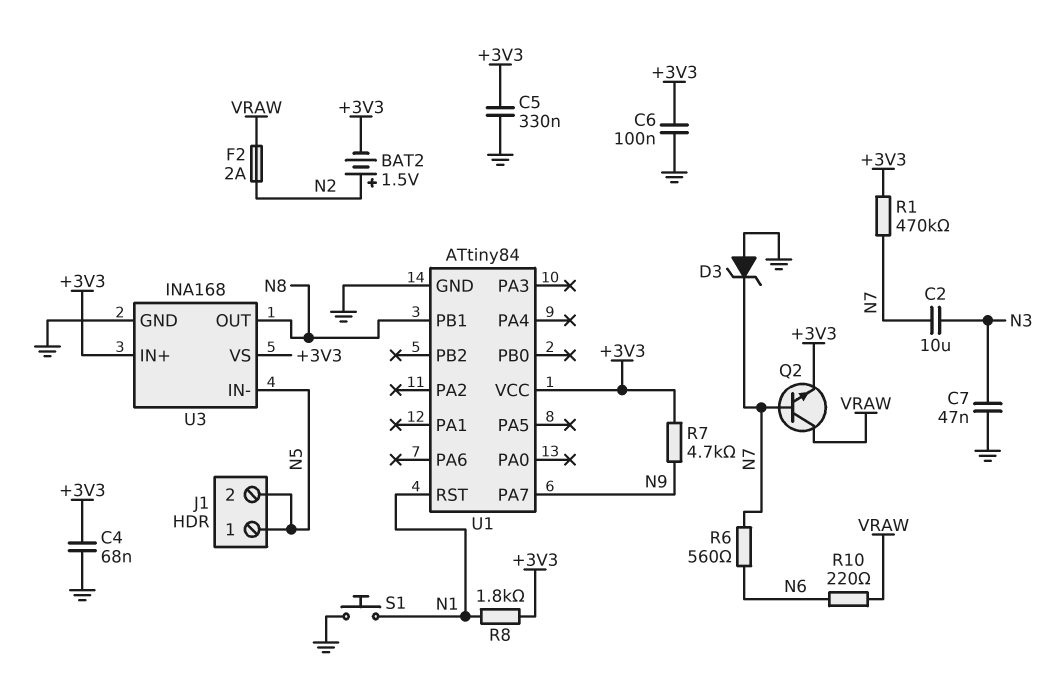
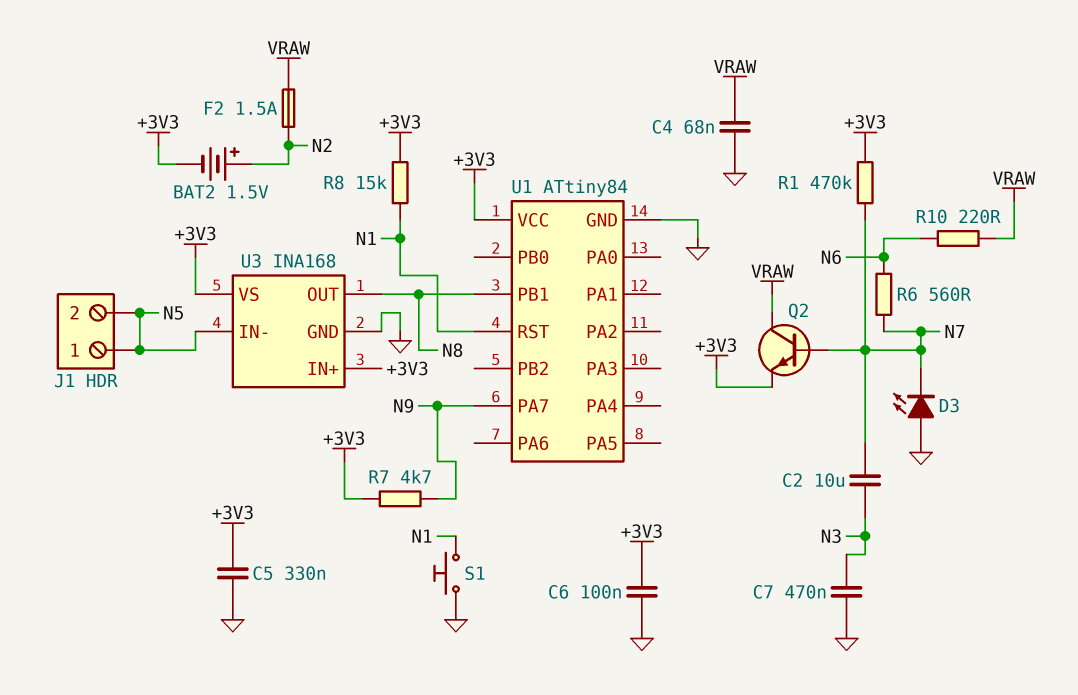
C4: 68nF (+3V3, GND) -> 68nF (GND, VRAW)
C7: 47nF (GND, N3) -> 470nF (GND, N3)
D3: zener (A GND, K N7) -> LED (A GND, K N7)
F2: 2A (N2, VRAW) -> 1.5A (N2, VRAW)
R8: 1.8k (+3V3, N1) -> 15k (+3V3, N1)

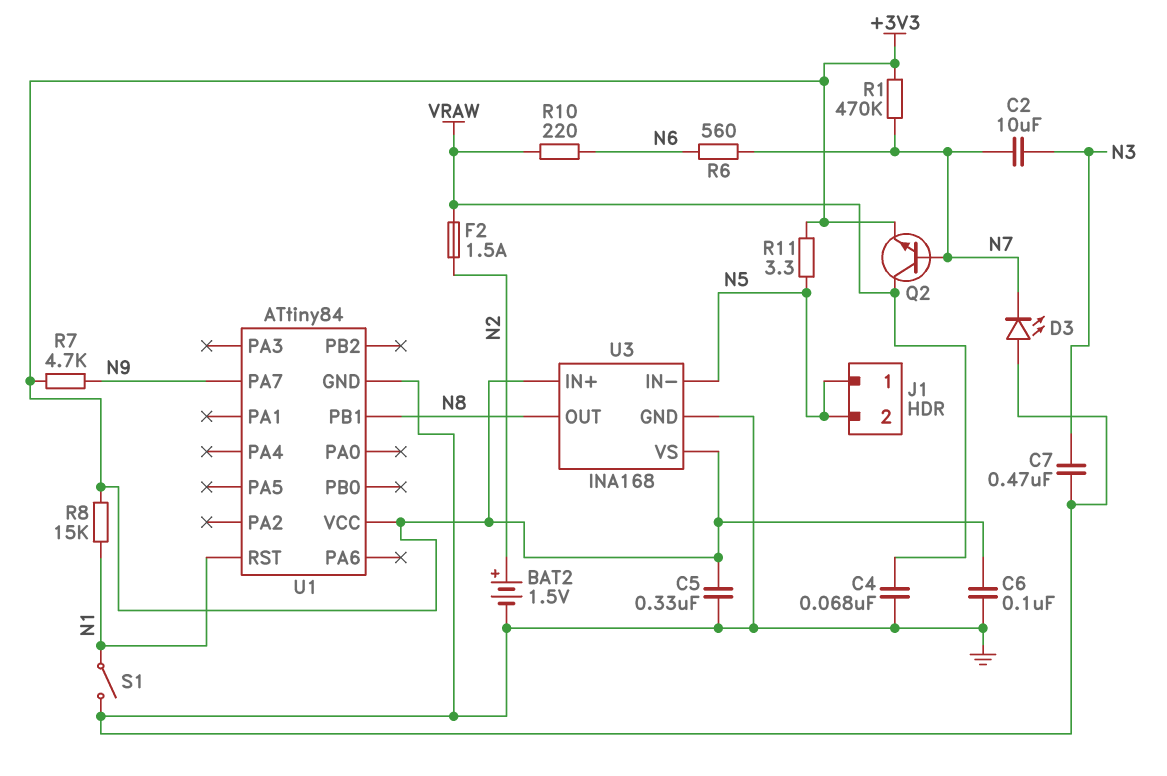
BAT2: 1.5V (plus N2, minus +3V3) -> 1.5V (plus N2, minus GND)
R11: none -> 3.3 (+3V3, N5)
S1: button (GND, N1) -> switch (GND, N1)

